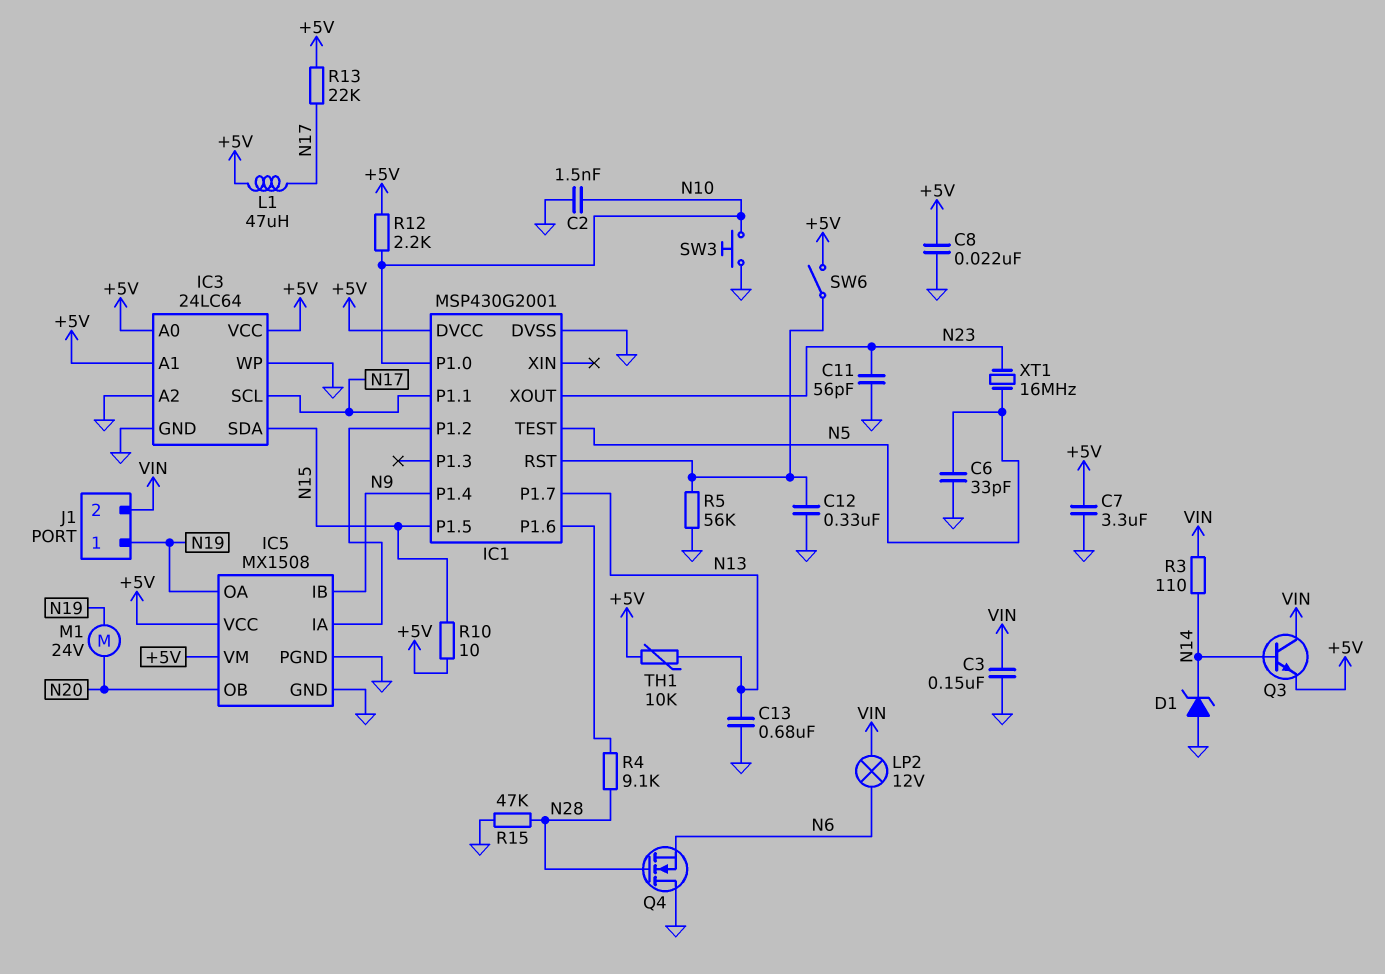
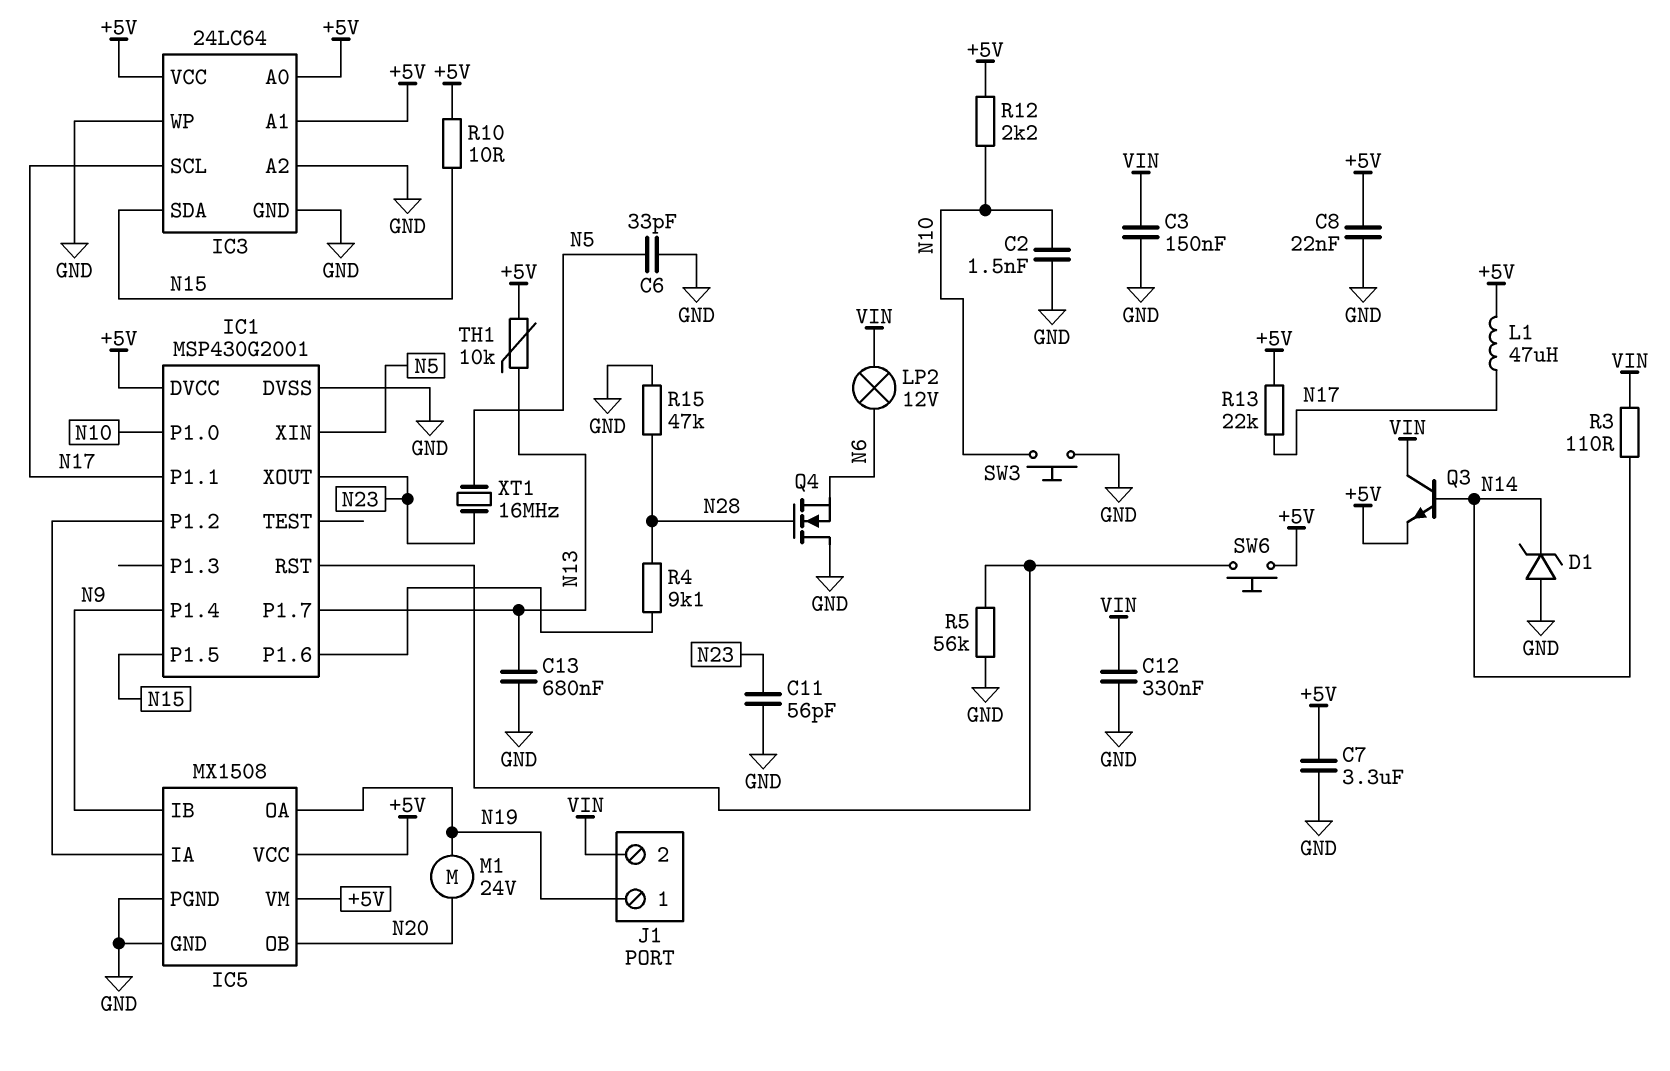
C12: 330nF (GND, IC1/RST) -> 330nF (GND, VIN)
IC1 pin TEST: N5 -> none
IC1 pin XIN: none -> N5
SW6: switch (+5V, IC1/RST) -> button (+5V, IC1/RST)

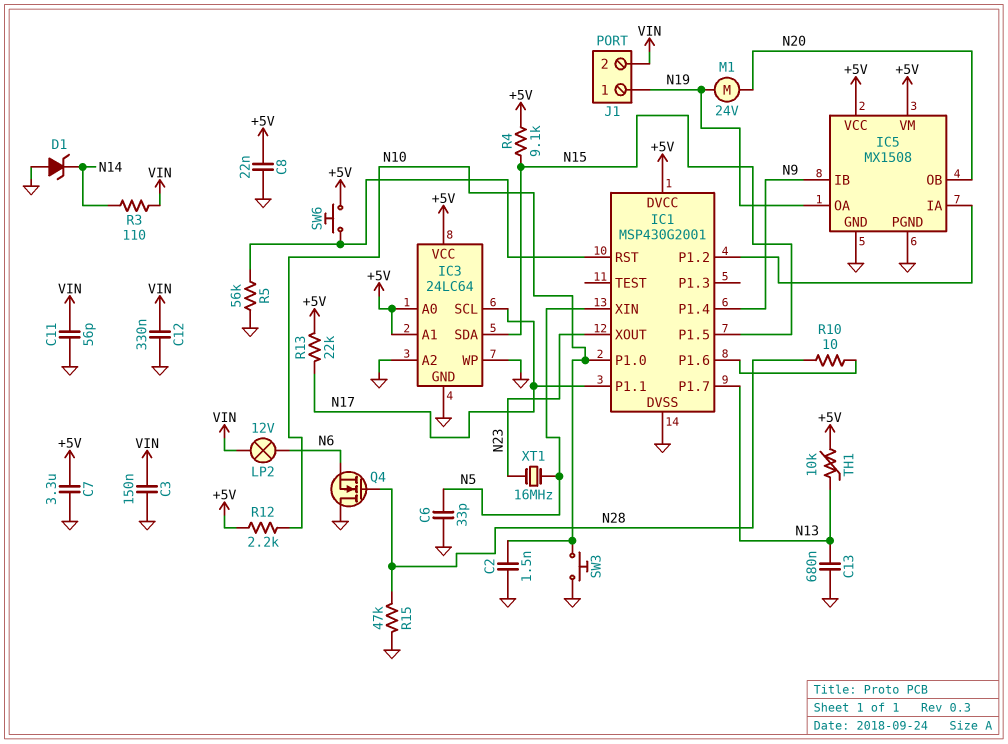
C11: 56pF (GND, N23) -> 56pF (GND, VIN)
L1: 47uH (+5V, N17) -> none
Q3: NPN (B N14, C VIN, E +5V) -> none
R4: 9.1k (IC1/P1.6, N28) -> 9.1k (+5V, N15)
R10: 10 (+5V, N15) -> 10 (IC1/P1.6, N28)

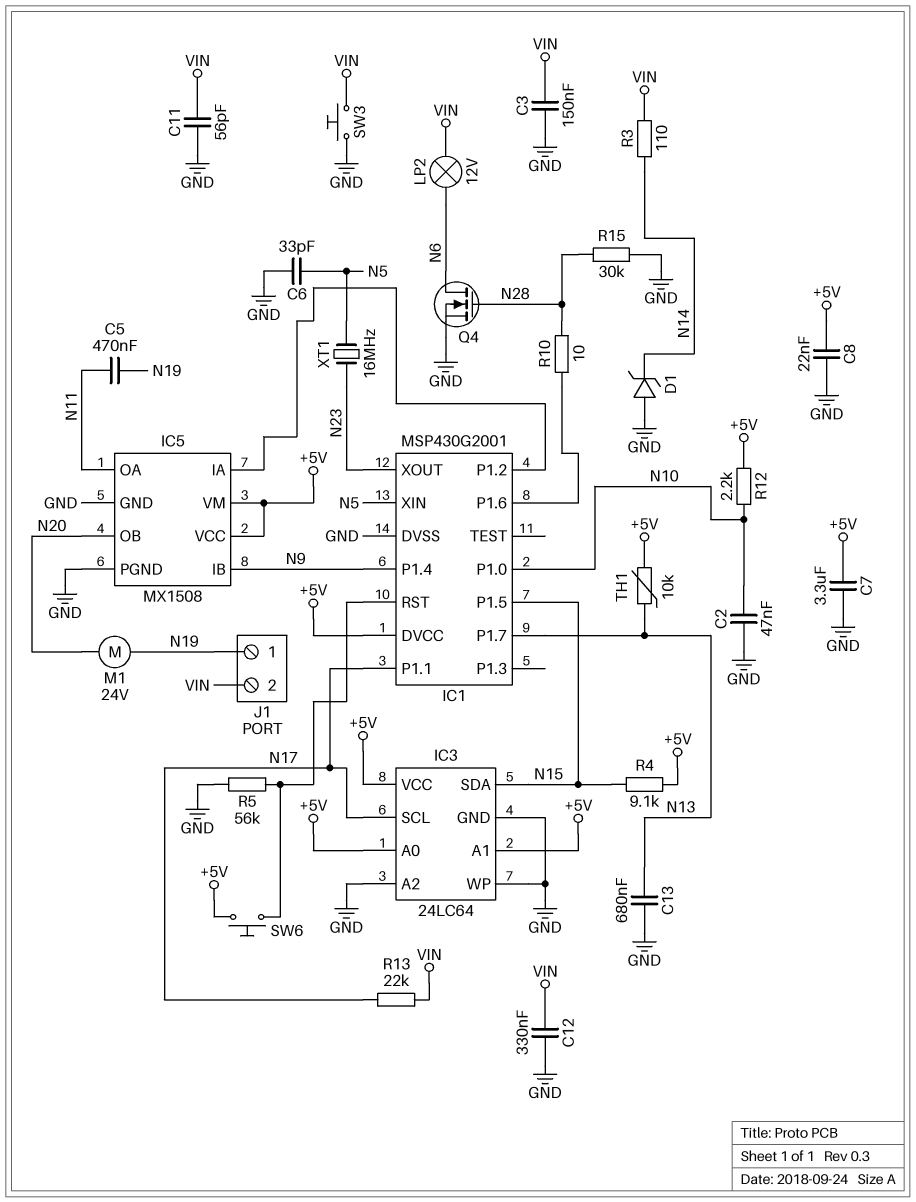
C2: 1.5nF (GND, N10) -> 47nF (GND, N10)
C5: none -> 470nF (N11, N19)
IC5 pin OA: N19 -> N11
Q4: NMOS (G N28, D GND, S N6) -> NMOS (G N28, D N6, S GND)
R13: 22k (+5V, N17) -> 22k (N17, VIN)
R15: 47k (GND, N28) -> 30k (GND, N28)
SW3: button (GND, N10) -> button (GND, VIN)

